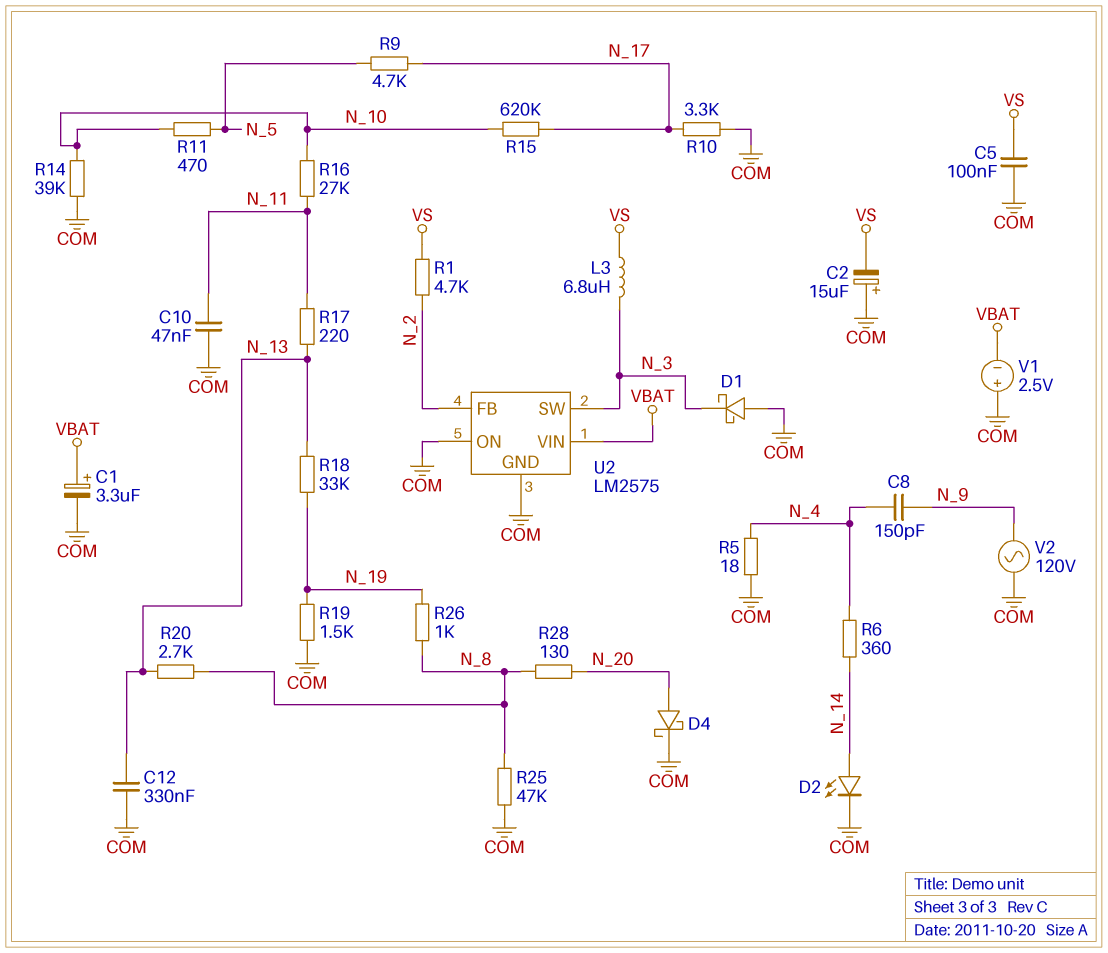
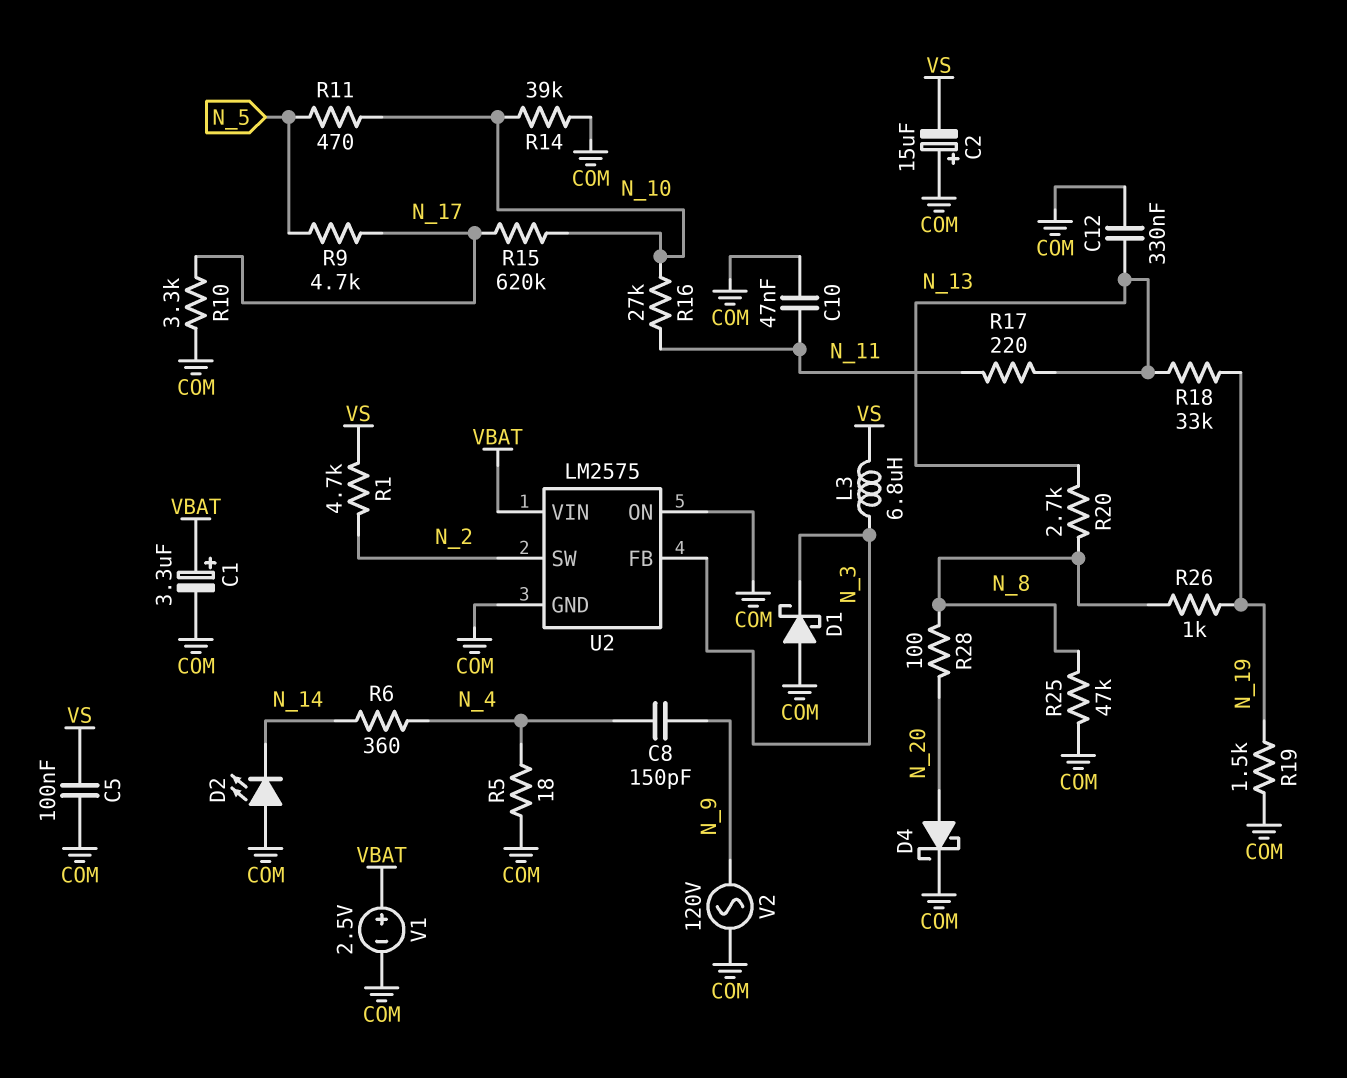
D2: LED (A N_14, K COM) -> LED (A COM, K N_14)
R28: 130 (N_8, N_20) -> 100 (N_8, N_20)
U2 pin FB: N_2 -> N_3
U2 pin SW: N_3 -> N_2
V1: 2.5V (plus COM, minus VBAT) -> 2.5V (plus VBAT, minus COM)

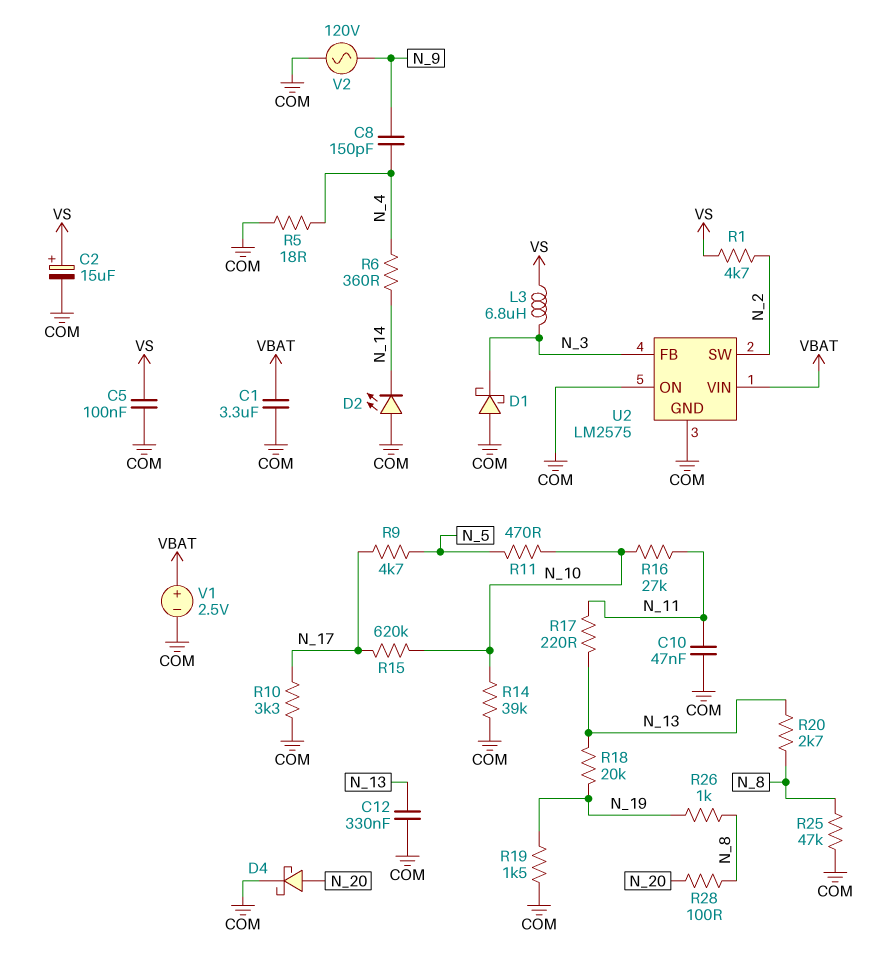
C1: 3.3uF (plus VBAT, minus COM) -> 3.3uF (COM, VBAT)
C2: 15uF (plus COM, minus VS) -> 15uF (plus VS, minus COM)
R18: 33k (N_13, N_19) -> 20k (N_13, N_19)

